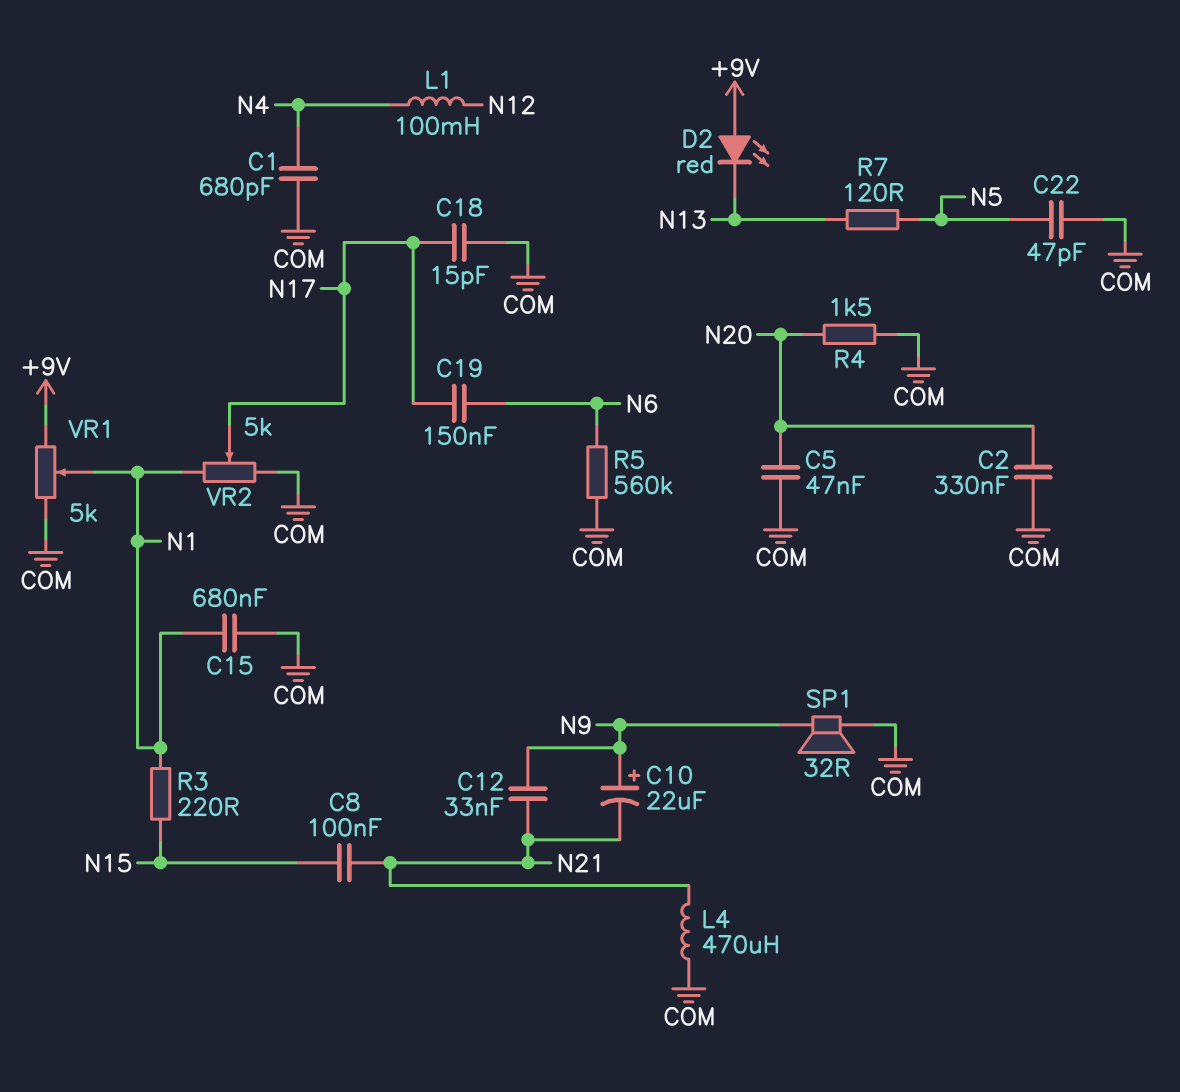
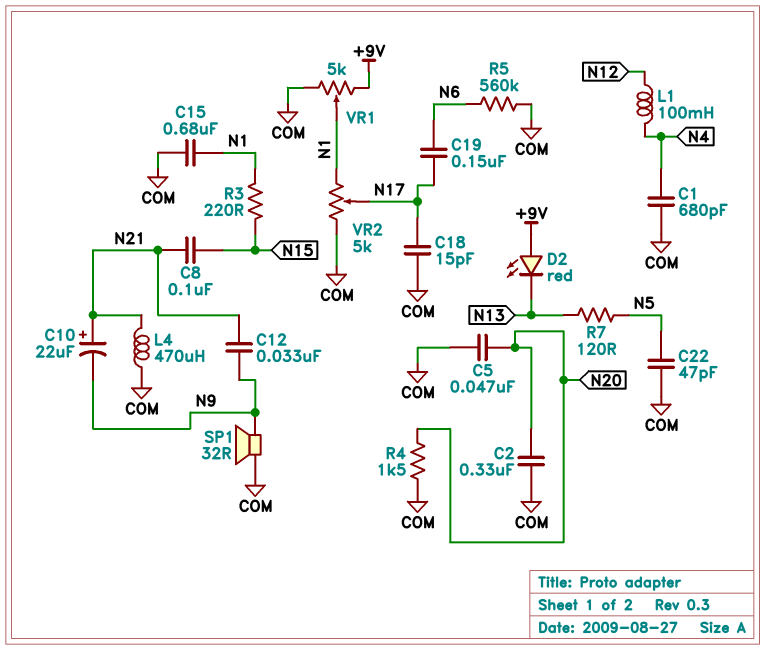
C10: 22uF (plus N9, minus N21) -> 22uF (plus N21, minus N9)

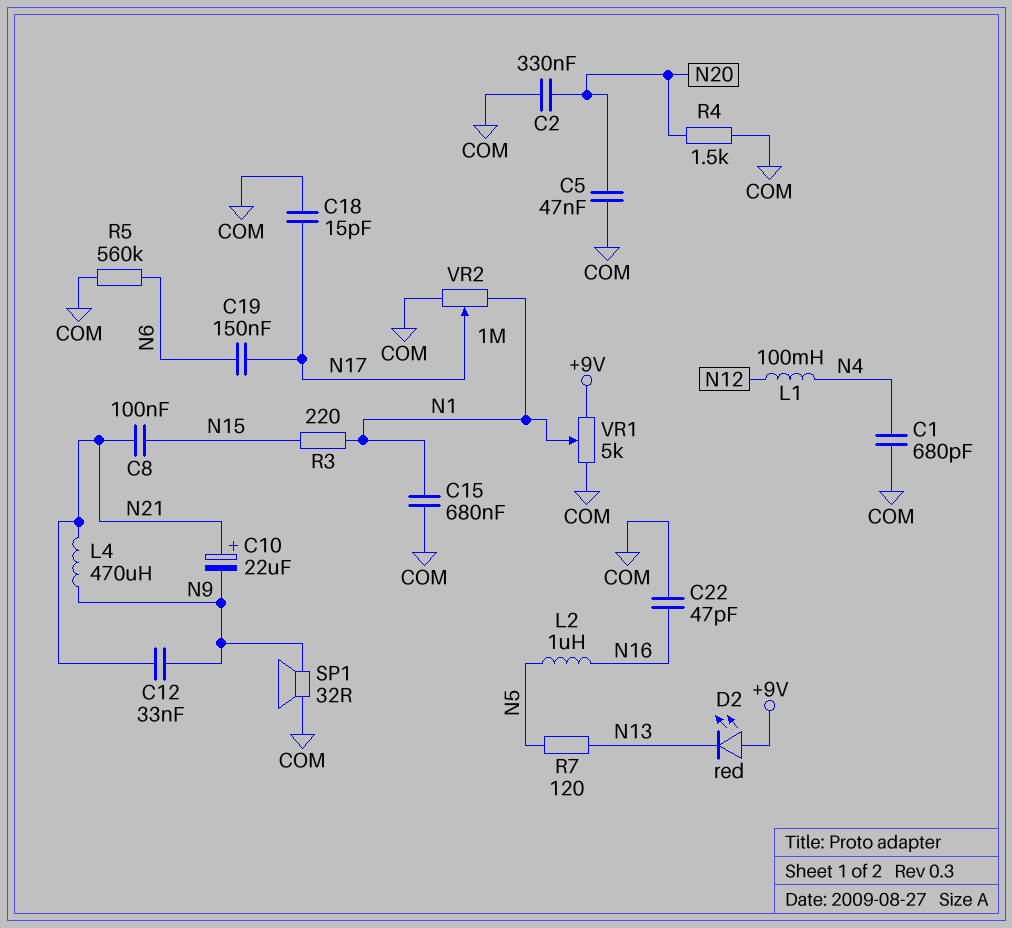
C22: 47pF (COM, N5) -> 47pF (COM, N16)
L2: none -> 1uH (N5, N16)
L4: 470uH (COM, N21) -> 470uH (N9, N21)
VR2: 5k (COM, N1, wiper N17) -> 1M (COM, N1, wiper N17)

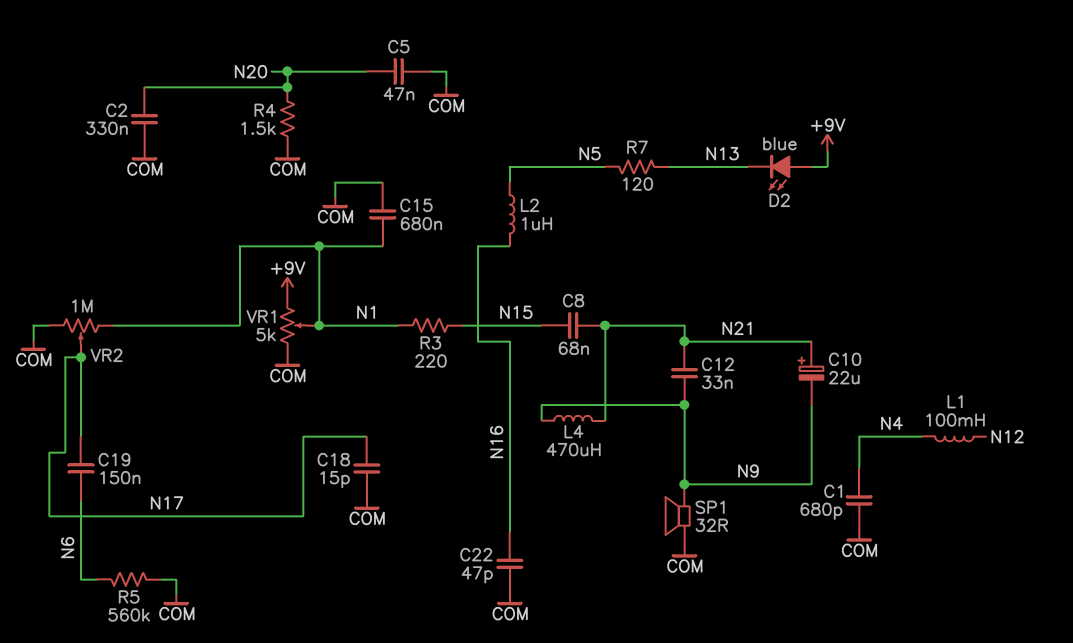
C8: 100nF (N15, N21) -> 68nF (N15, N21)
D2: LED red (A +9V, K N13) -> LED blue (A +9V, K N13)

